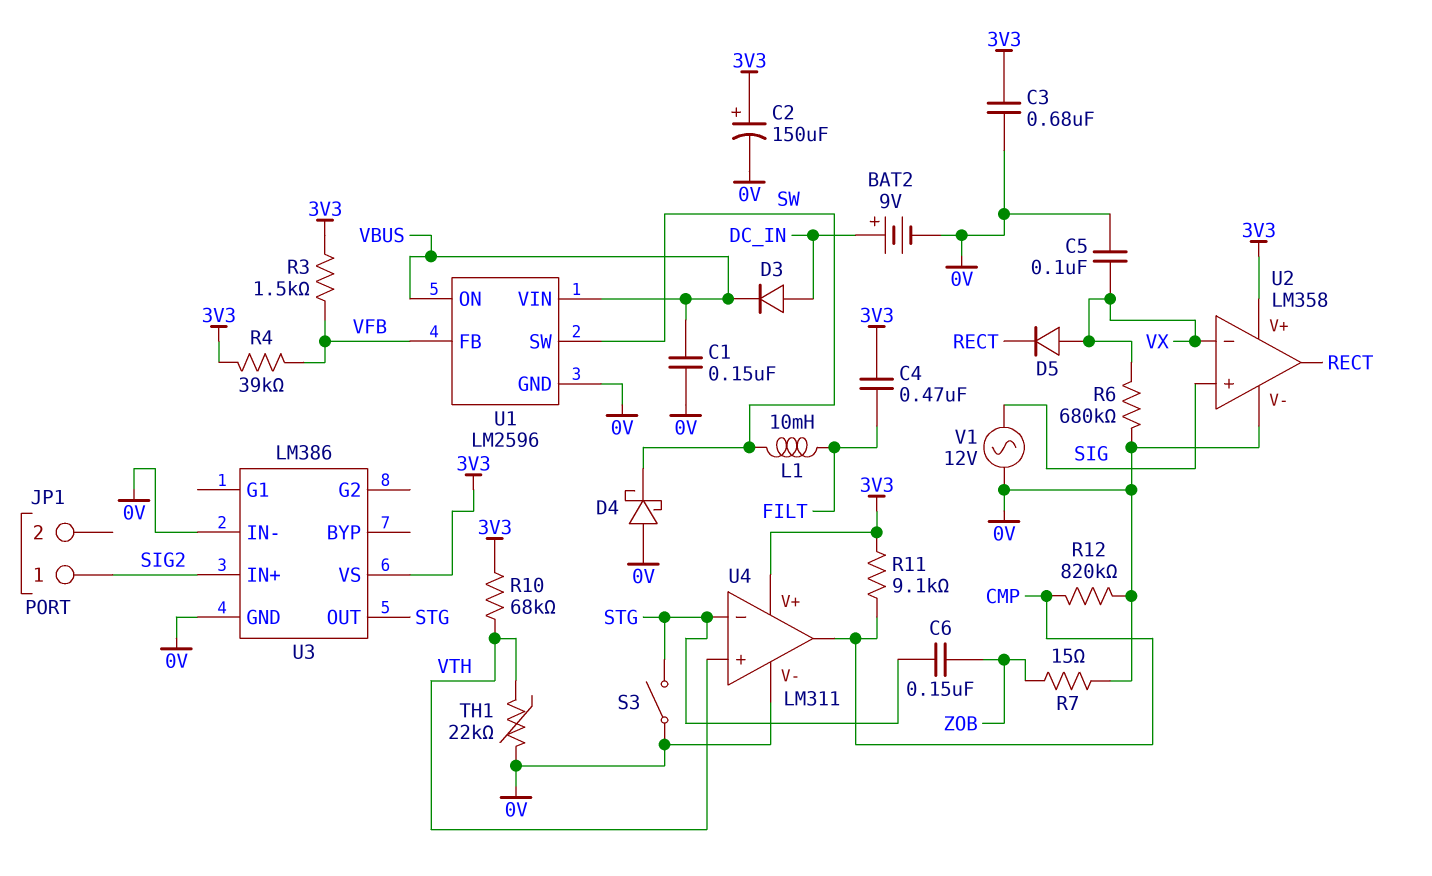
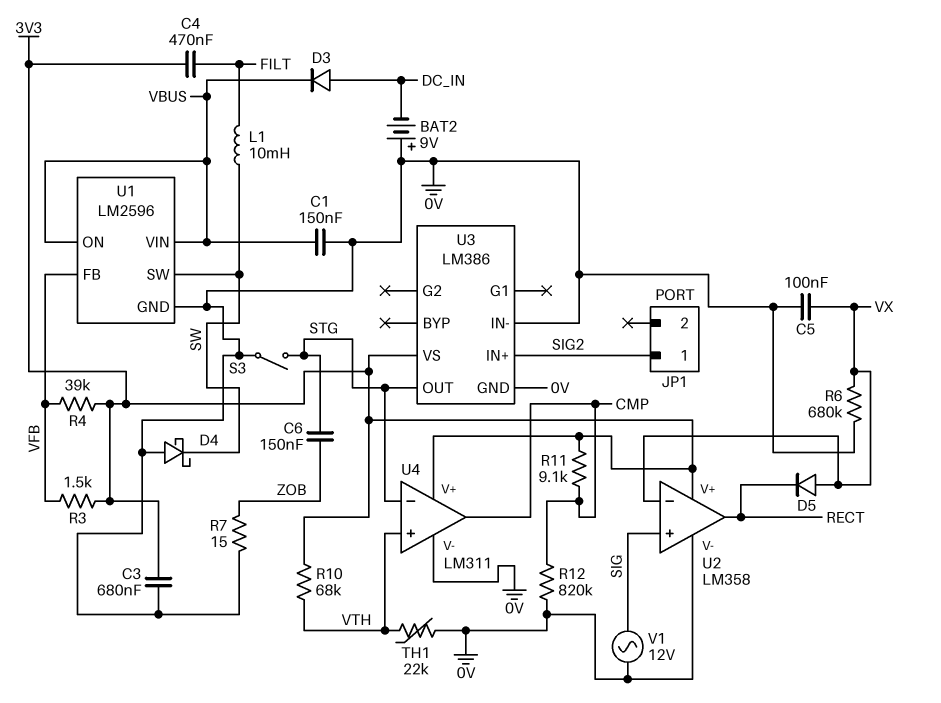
BAT2: 9V (plus DC_IN, minus 0V) -> 9V (plus 0V, minus DC_IN)
C2: 150uF (plus 3V3, minus 0V) -> none

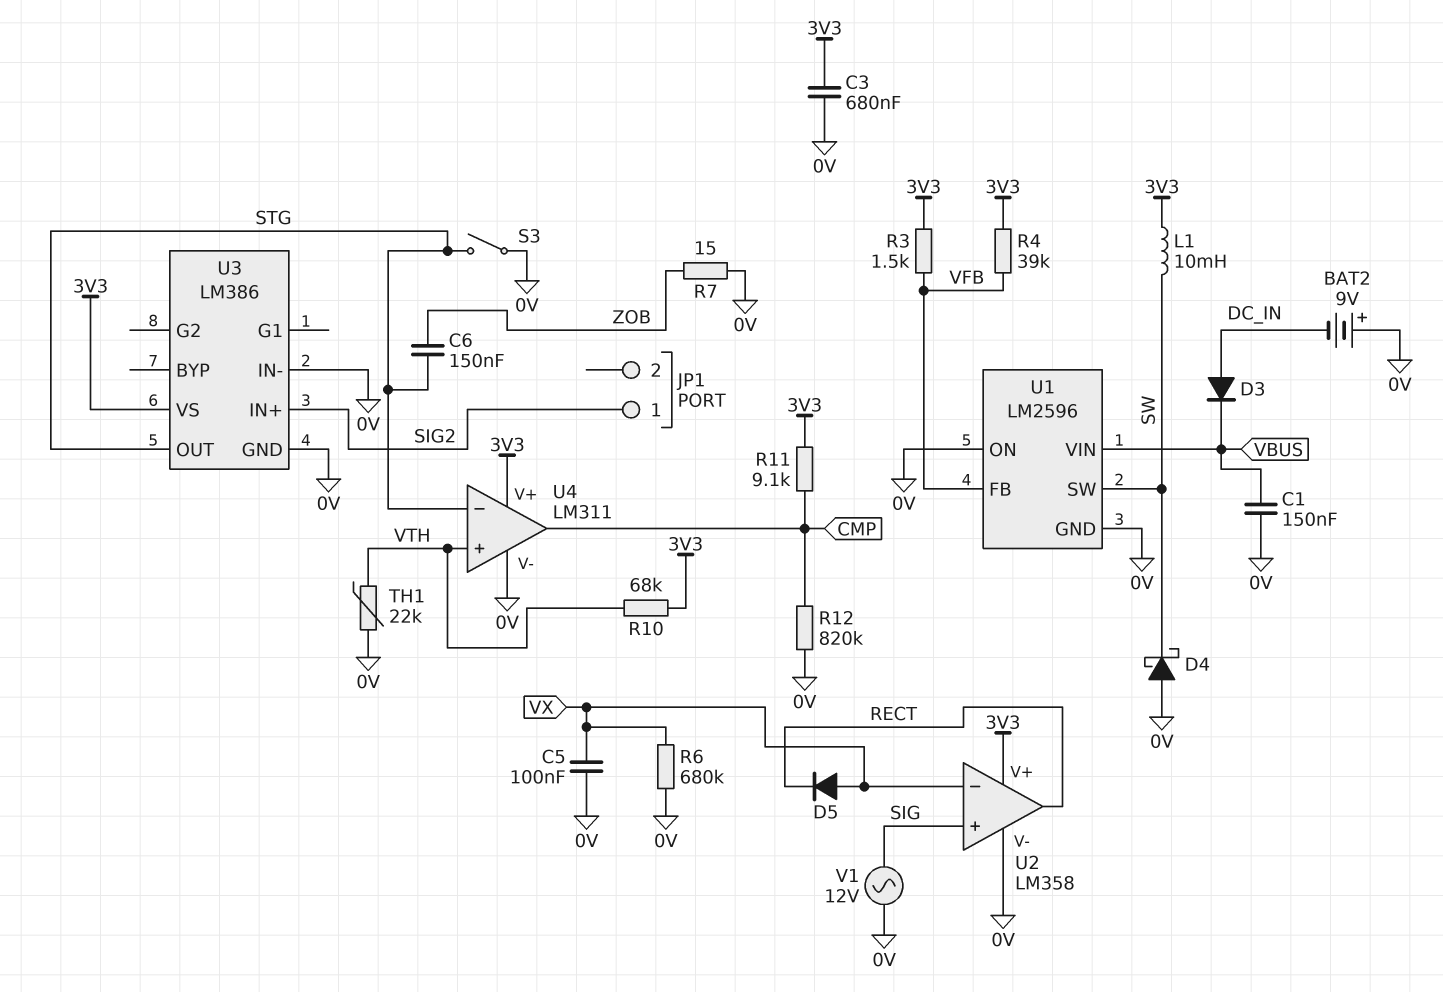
C4: 470nF (3V3, FILT) -> none
L1: 10mH (FILT, SW) -> 10mH (3V3, SW)
U1 pin ON: VBUS -> 0V

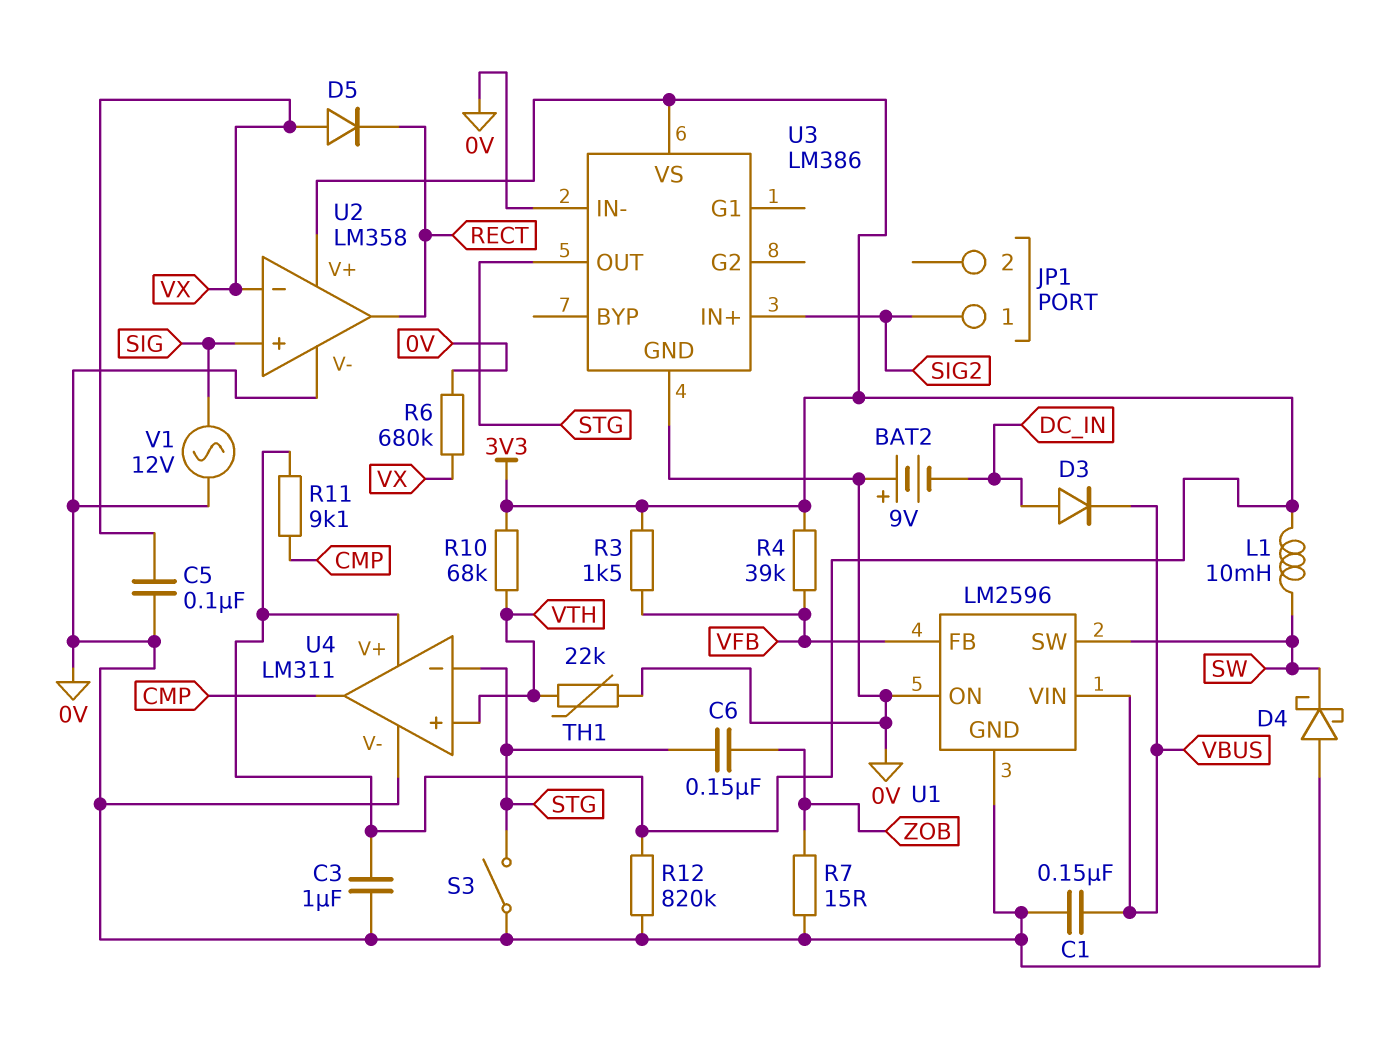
C3: 680nF (0V, 3V3) -> 1uF (0V, 3V3)
R12: 820k (0V, CMP) -> 820k (0V, 3V3)

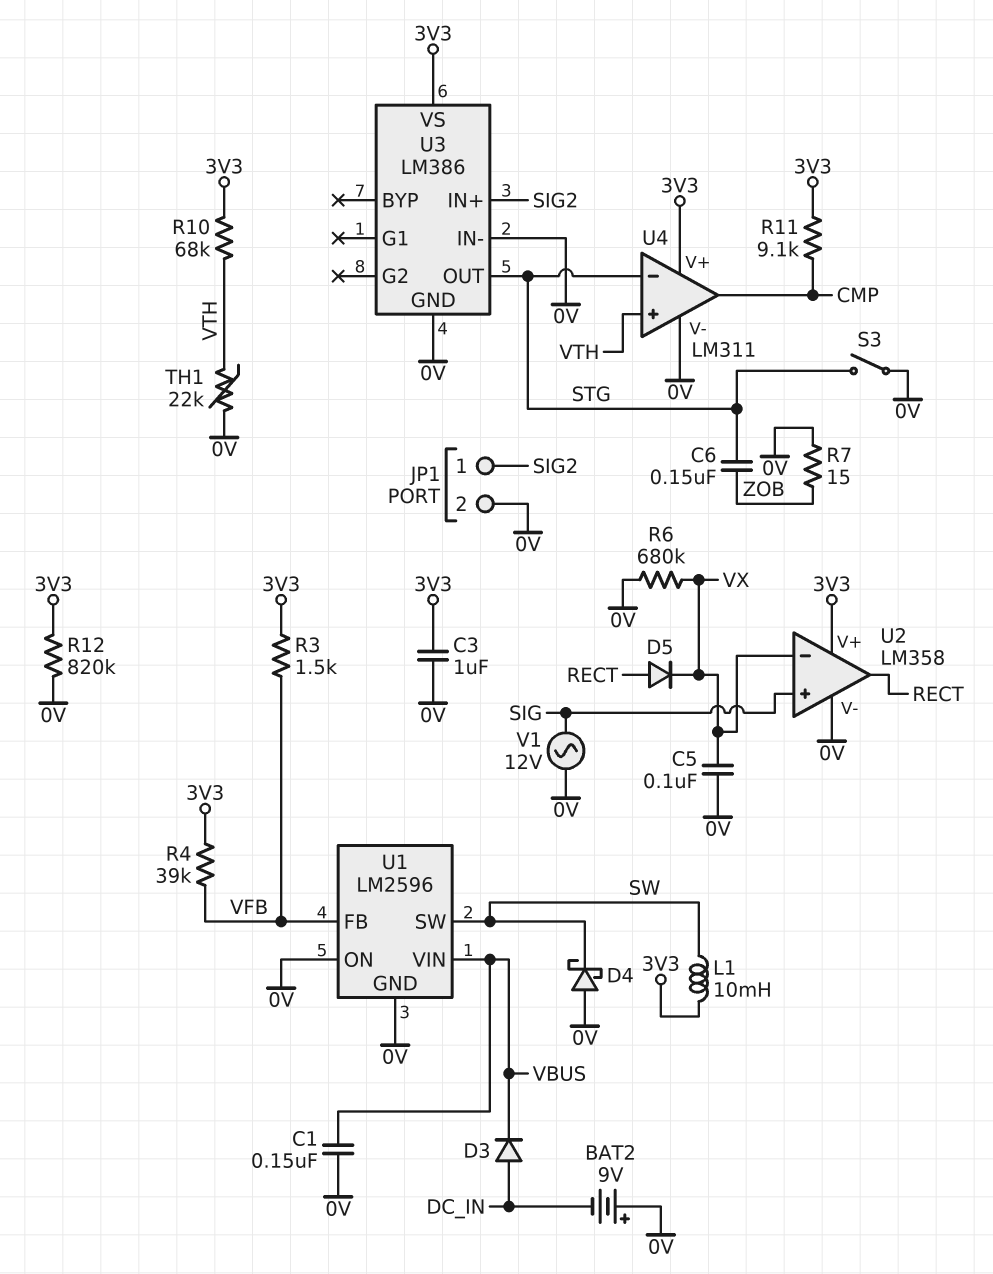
D5: diode (A VX, K RECT) -> diode (A RECT, K VX)
JP1 pin 2: none -> 0V

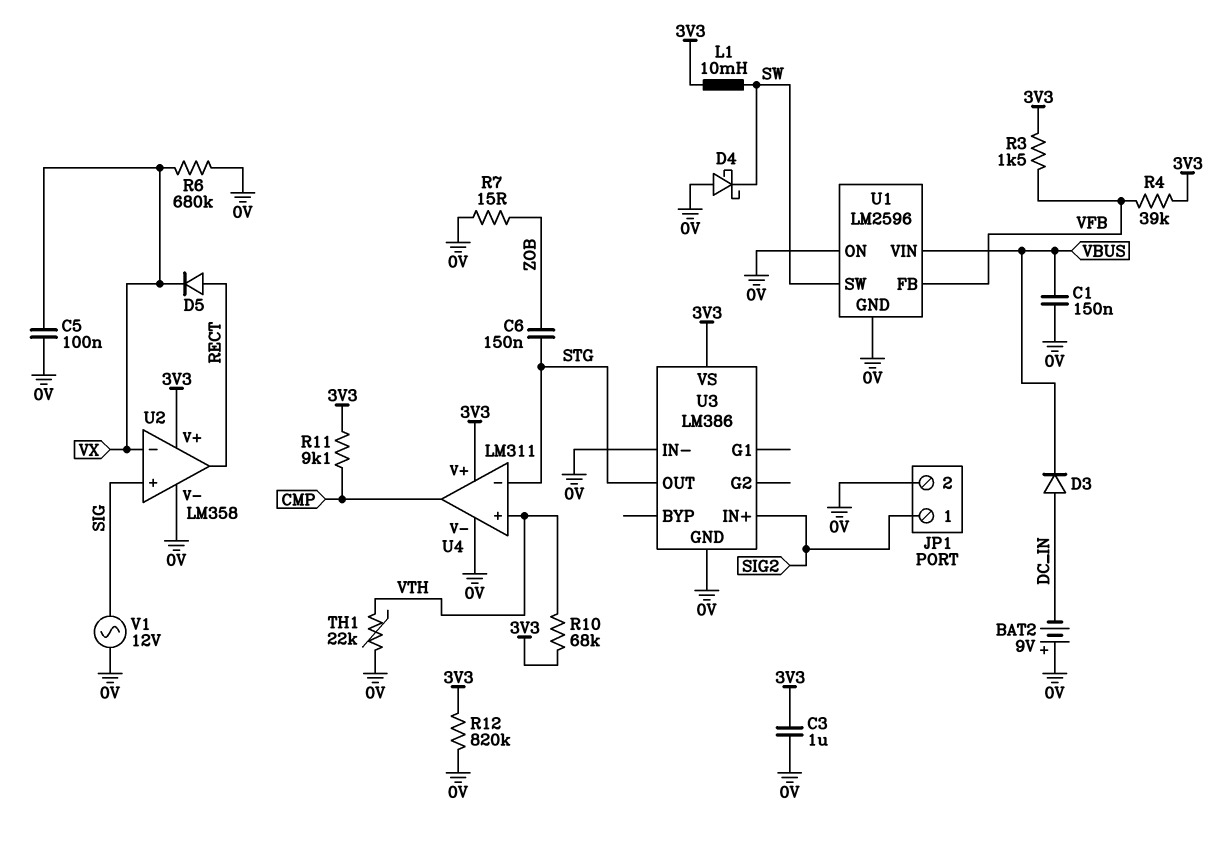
S3: switch (0V, STG) -> none

